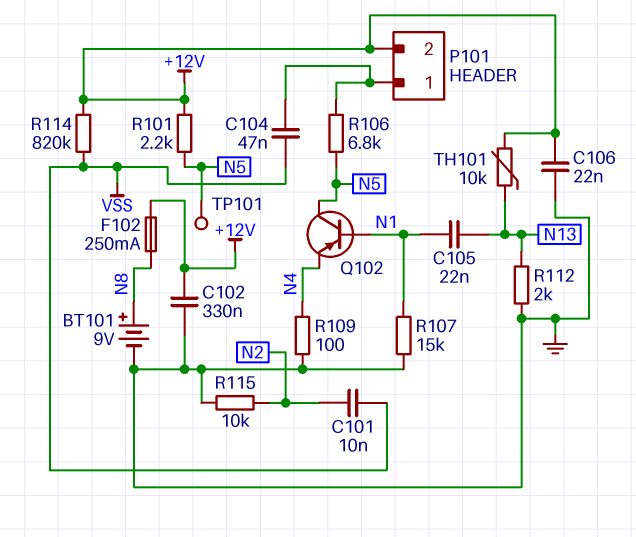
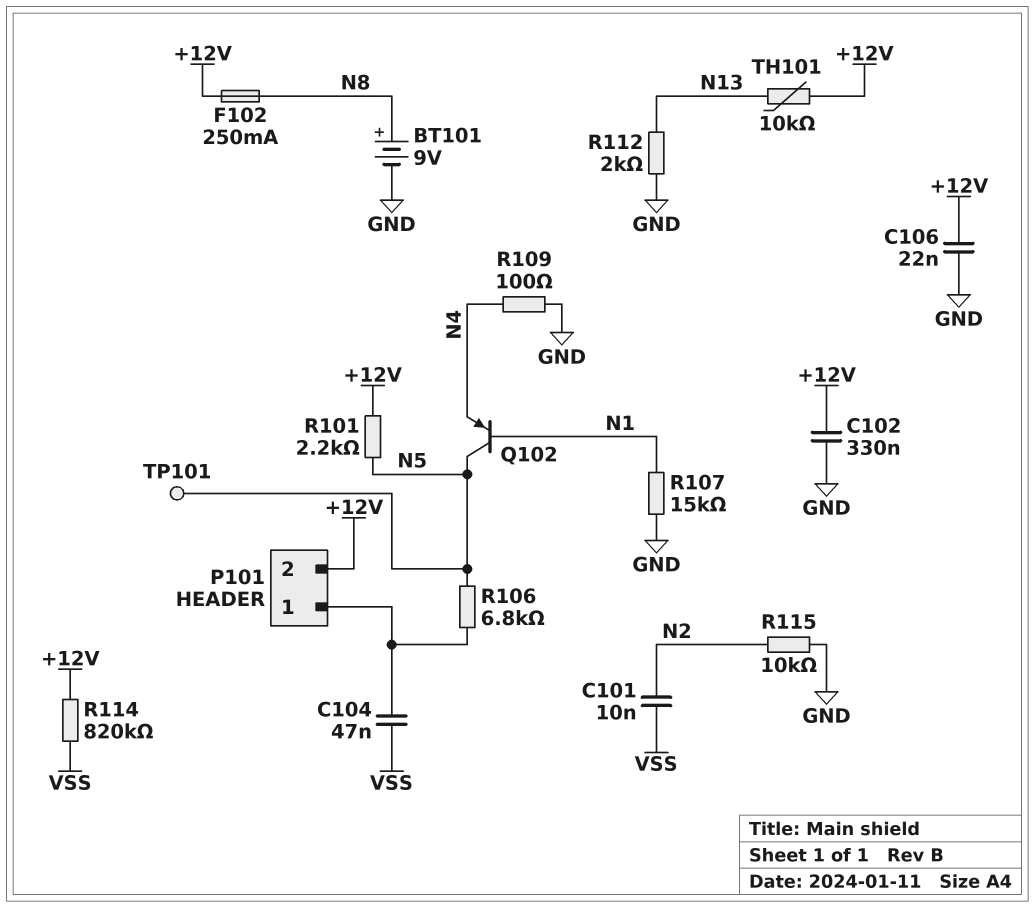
C105: 22nF (N1, N13) -> none

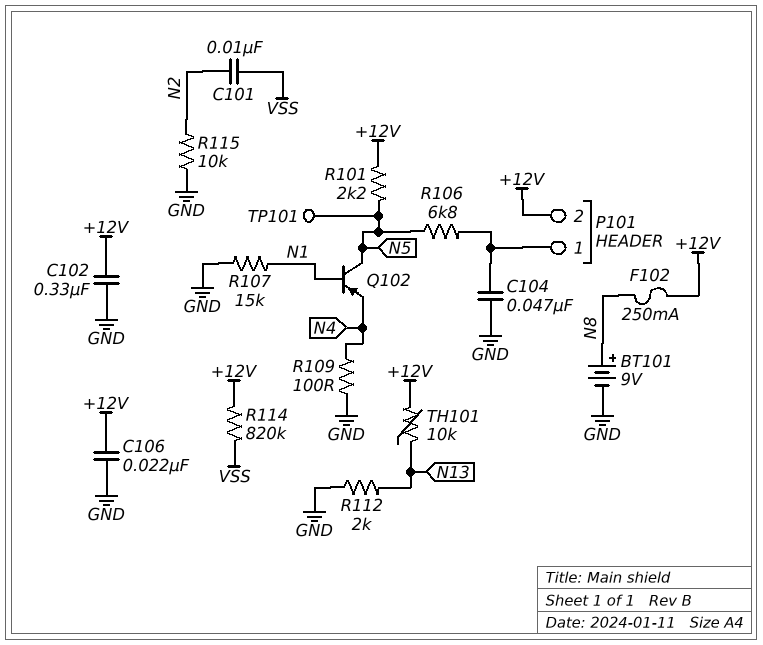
C104: 47nF (P101/1, VSS) -> 47nF (GND, P101/1)

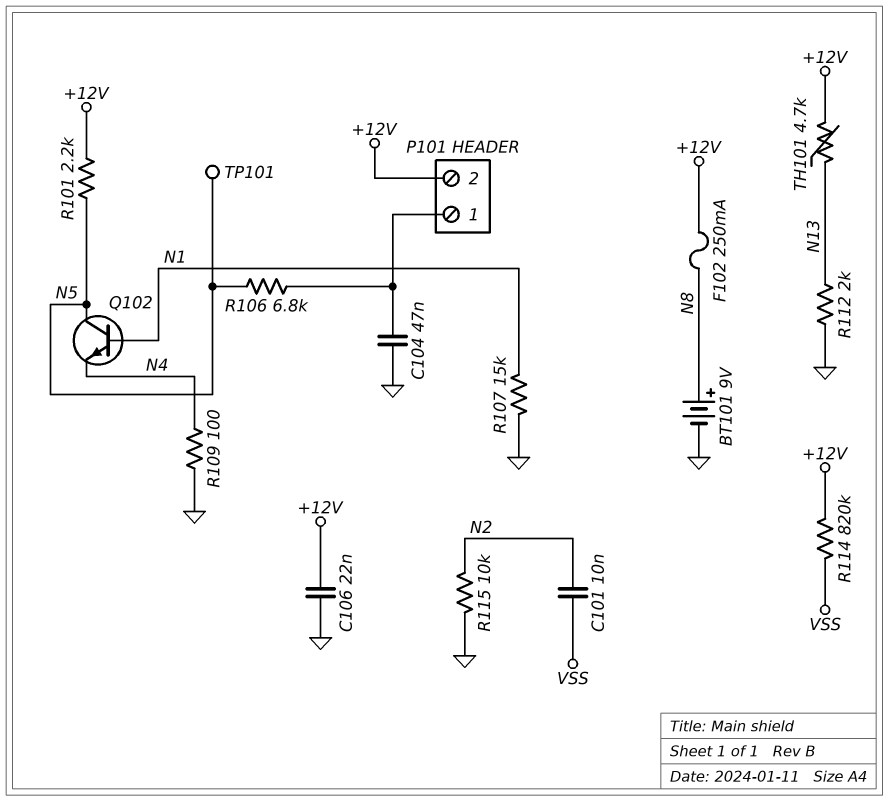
C102: 330nF (+12V, GND) -> none
Q102: PNP (B N1, C N5, E N4) -> NPN (B N1, C N5, E N4)
TH101: 10k (+12V, N13) -> 4.7k (+12V, N13)

